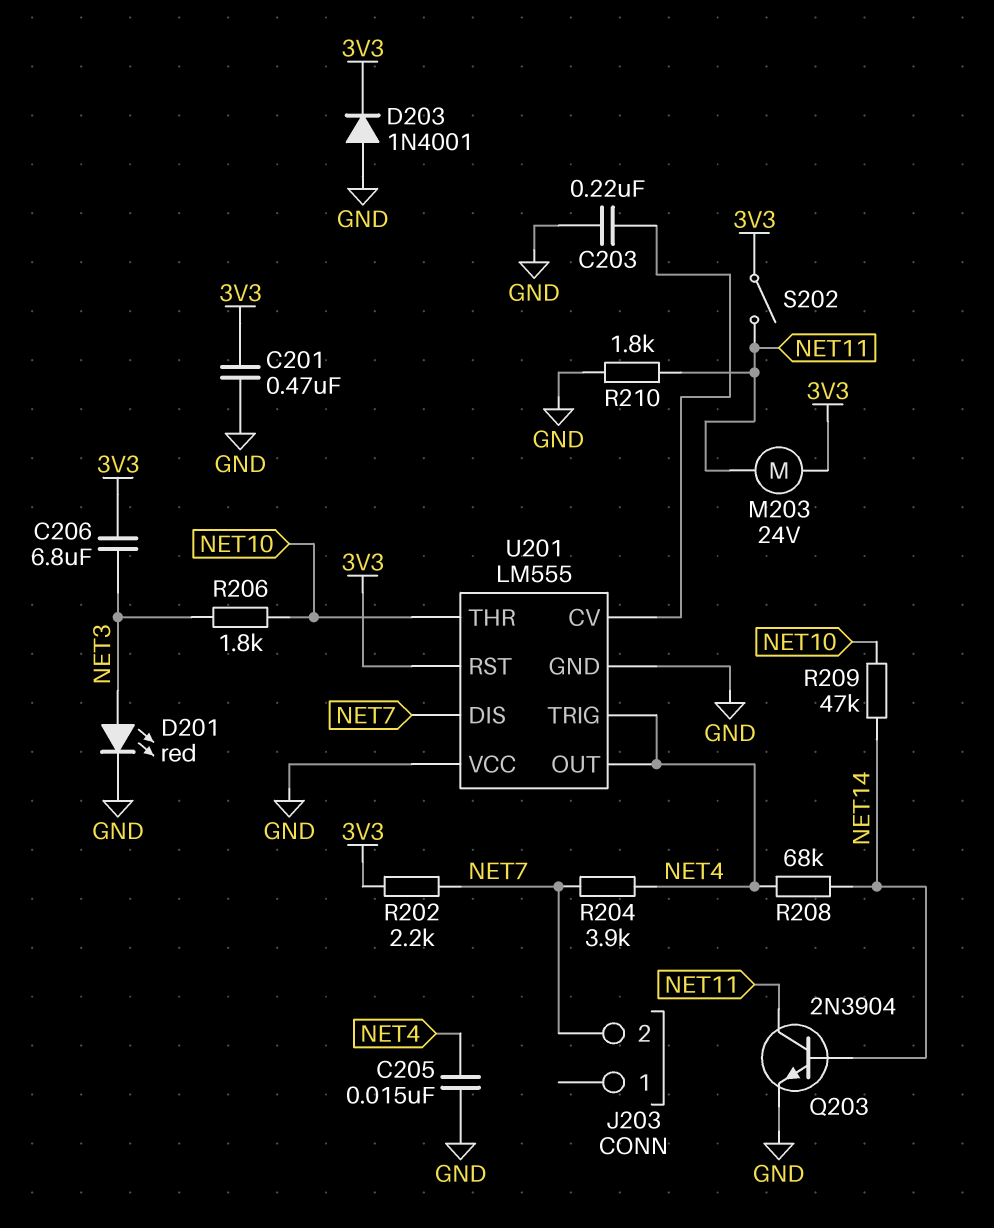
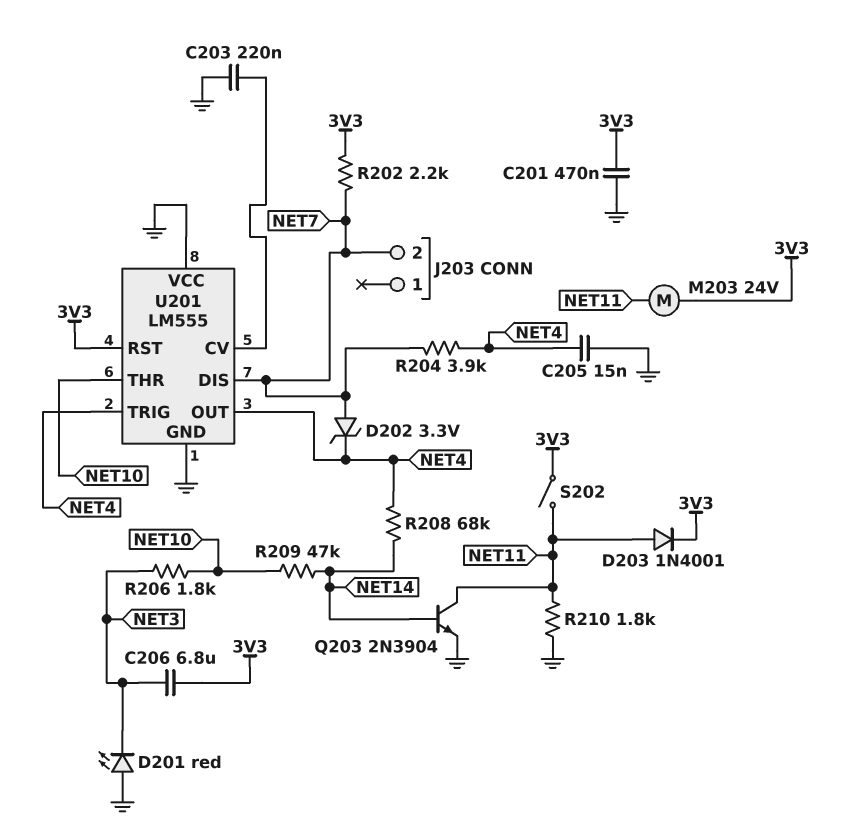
D201: LED red (A NET3, K GND) -> LED red (A GND, K NET3)
D202: none -> zener 3.3V (A NET7, K NET4)
D203: diode 1N4001 (A GND, K 3V3) -> diode 1N4001 (A NET11, K 3V3)

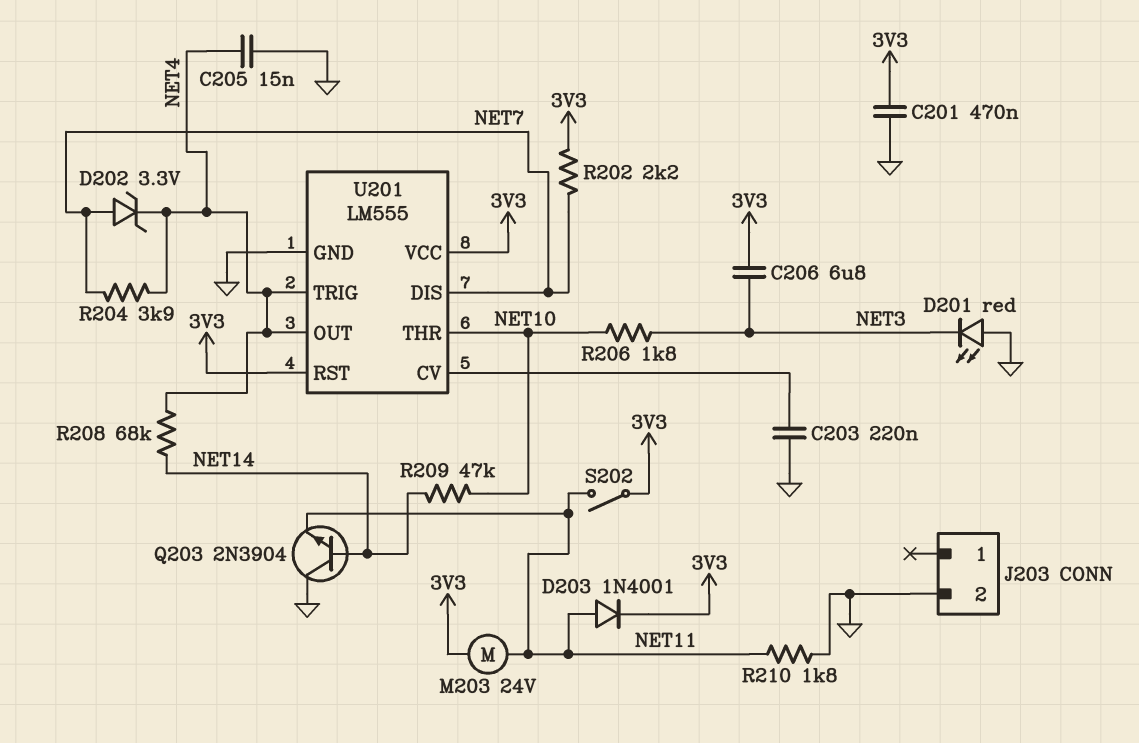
J203 pin 2: NET7 -> GND
Q203: NPN 2N3904 (B NET14, C NET11, E GND) -> NPN 2N3904 (B NET14, C GND, E NET11)
U201 pin VCC: GND -> 3V3

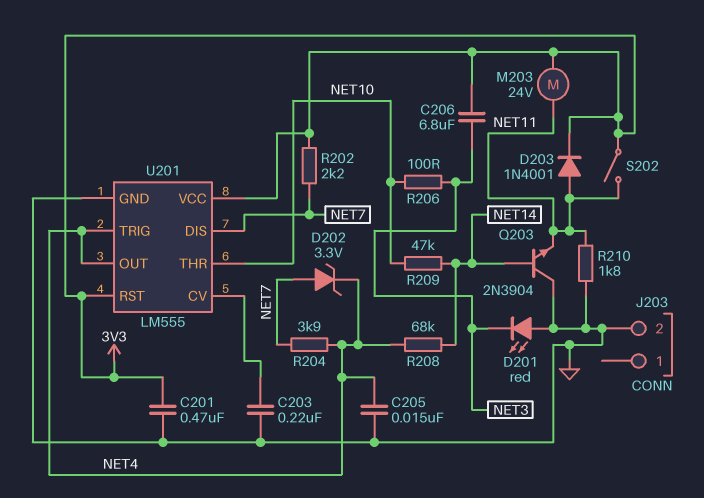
R206: 1.8k (NET3, NET10) -> 100 (NET3, NET10)

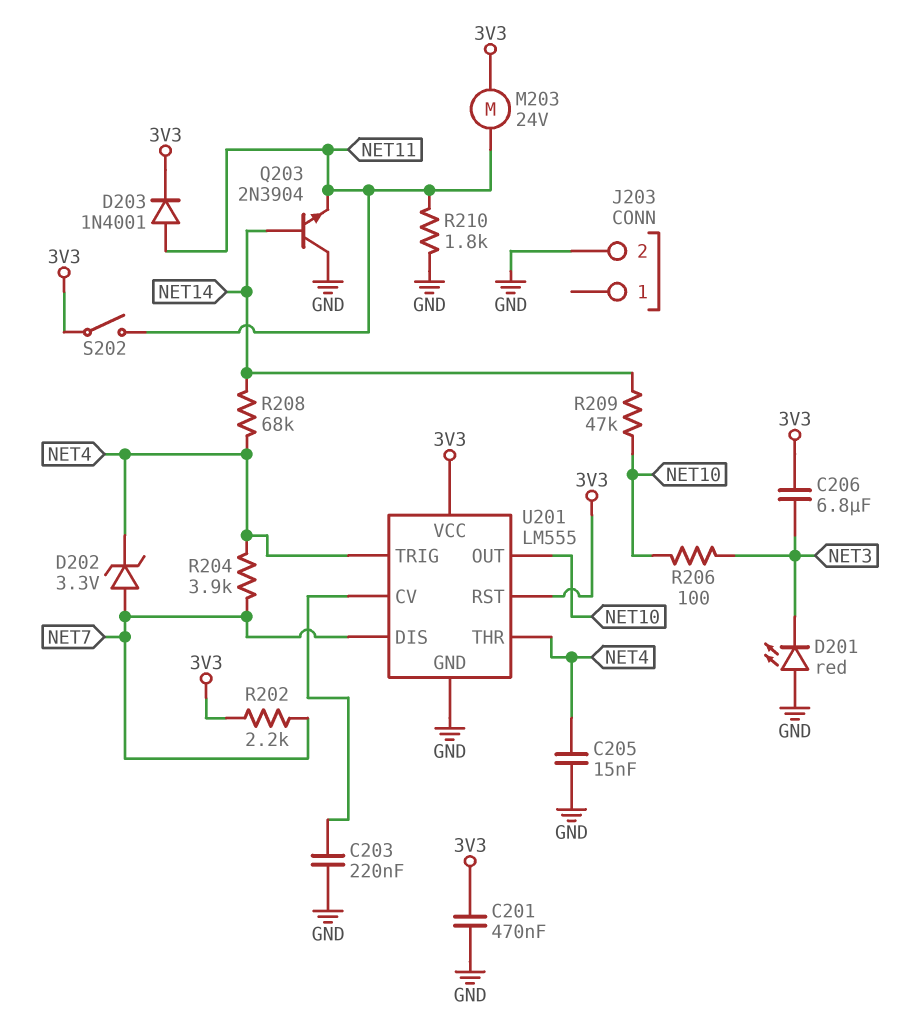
U201 pin OUT: NET4 -> NET10
U201 pin THR: NET10 -> NET4

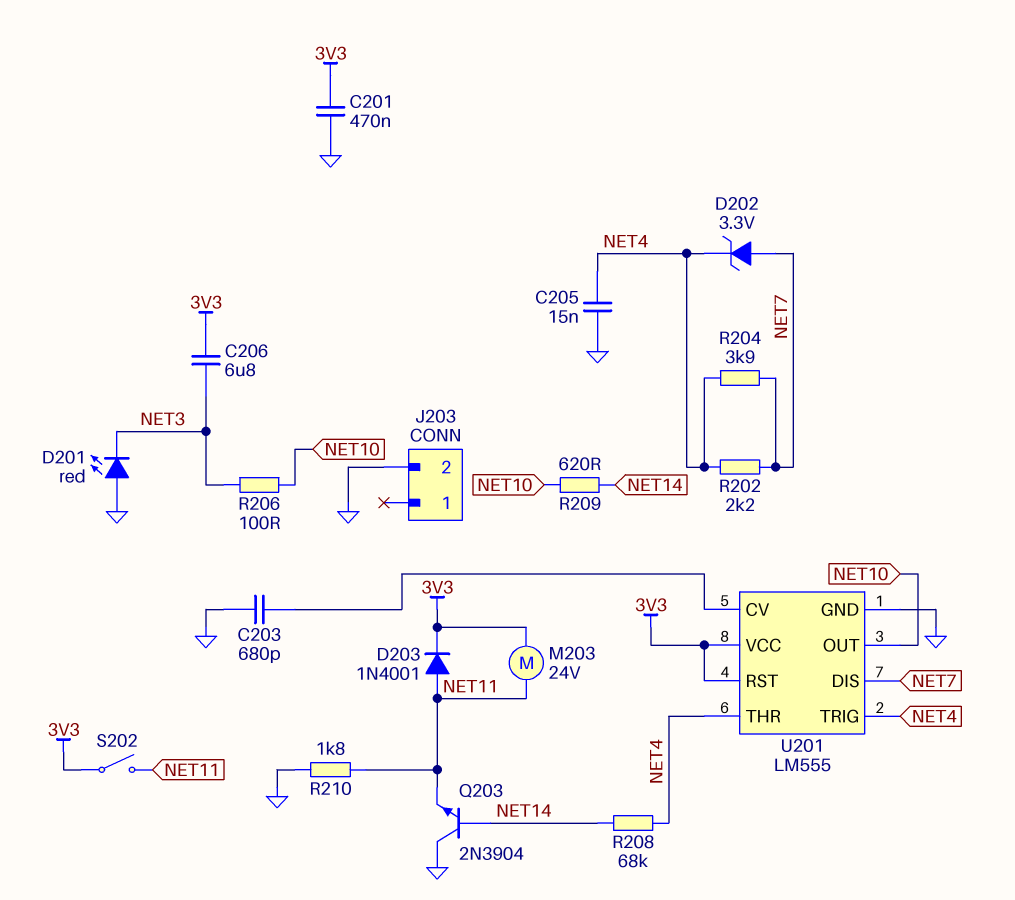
C203: 220nF (GND, U201/CV) -> 680pF (GND, U201/CV)
R202: 2.2k (3V3, NET7) -> 2.2k (NET4, NET7)
R209: 47k (NET10, NET14) -> 620 (NET10, NET14)

